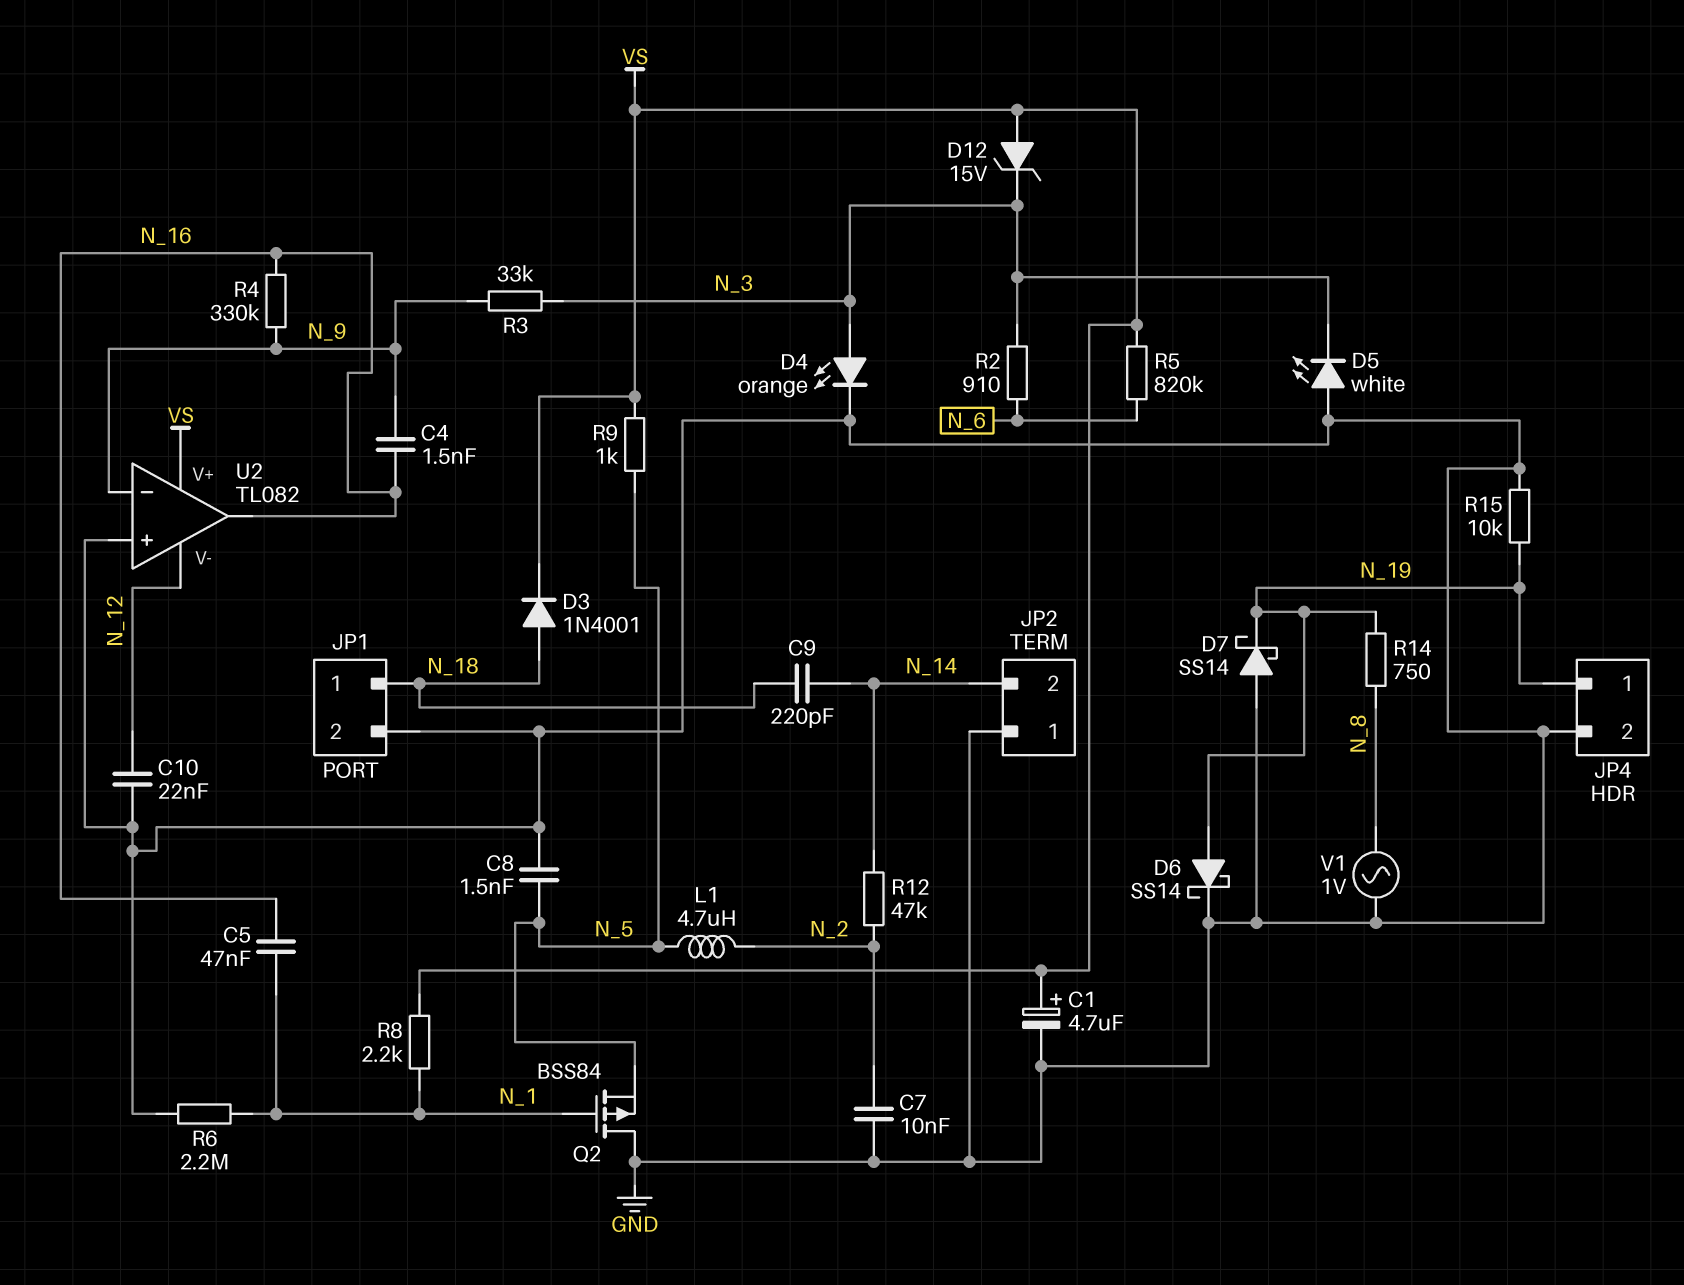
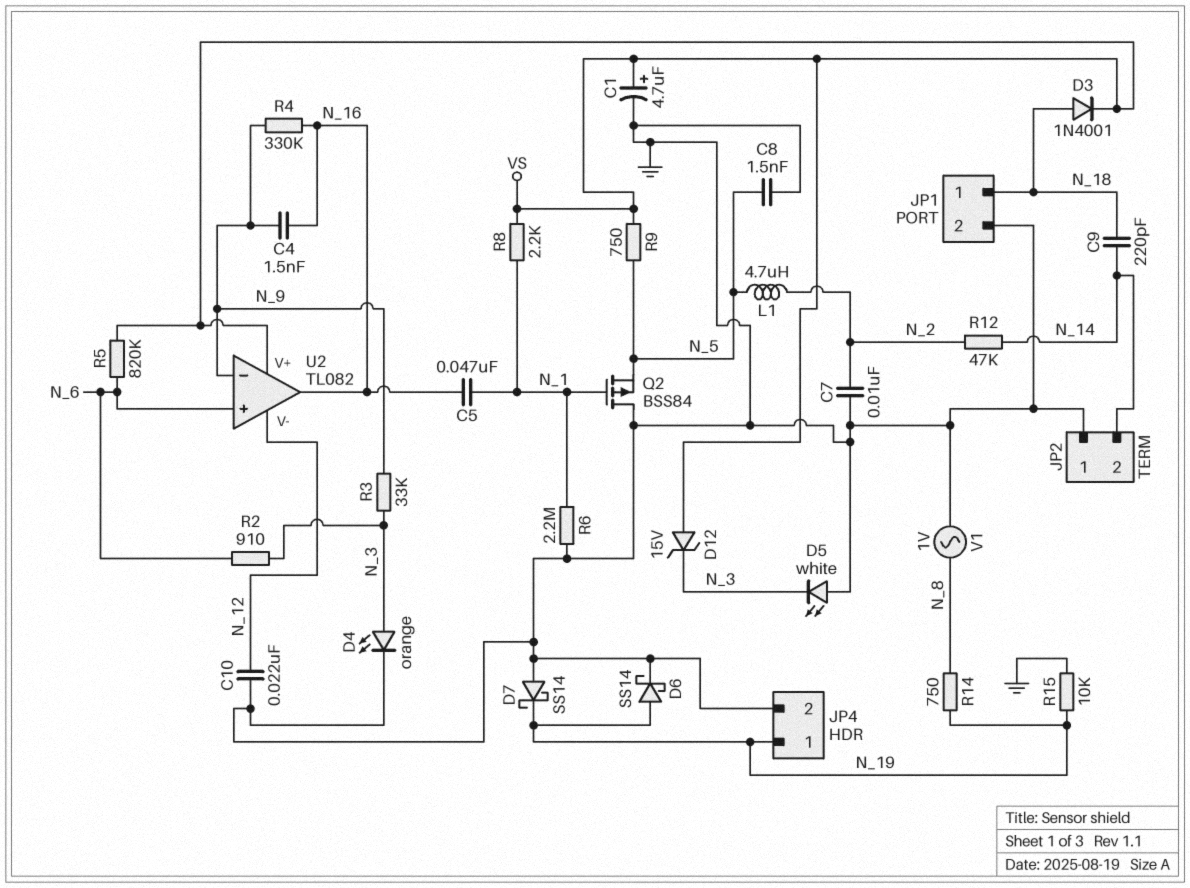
R9: 1k (N_5, VS) -> 750 (N_5, VS)
U2 pin in+: GND -> N_6

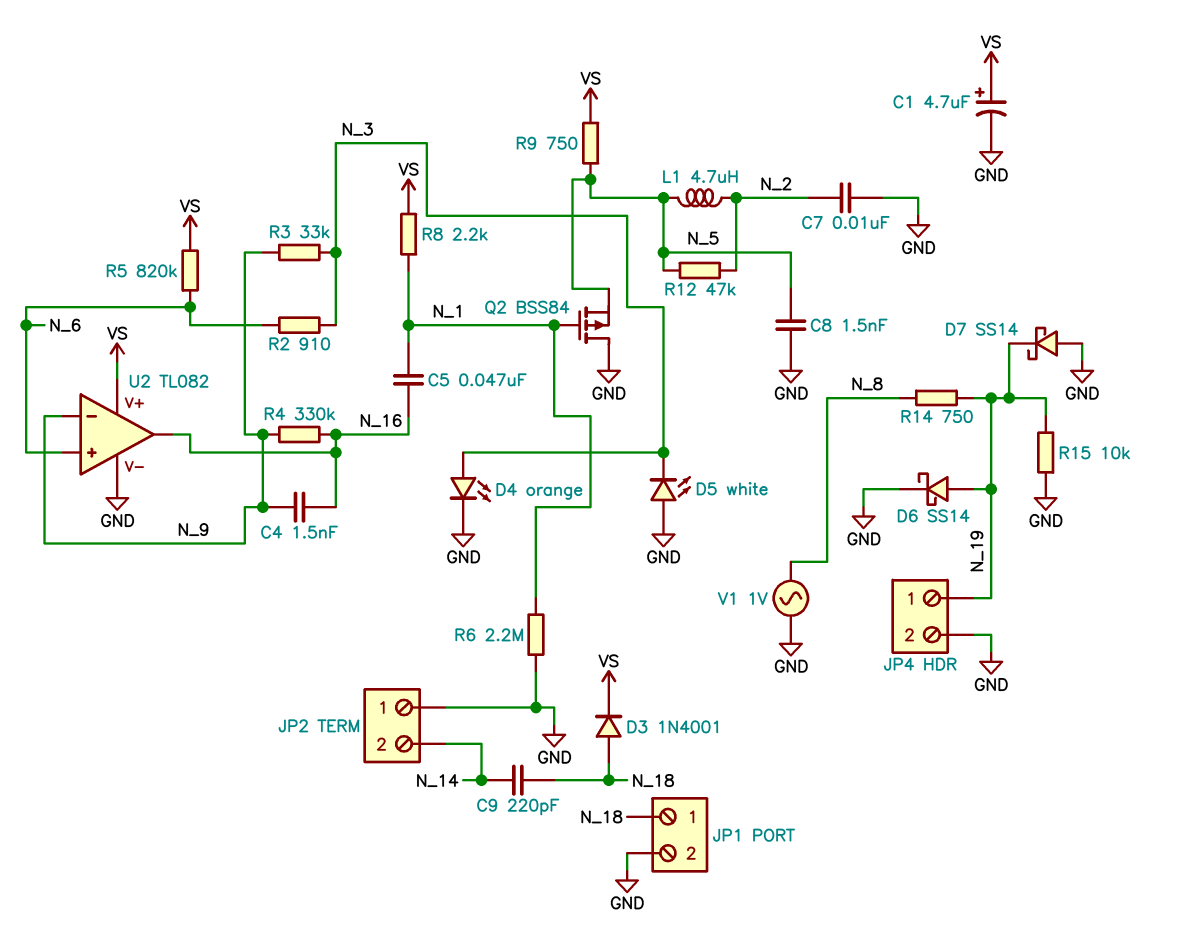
C10: 22nF (GND, N_12) -> none
D12: zener 15V (A VS, K N_3) -> none
R12: 47k (N_2, N_14) -> 47k (N_2, N_5)
U2 pin V-: N_12 -> GND

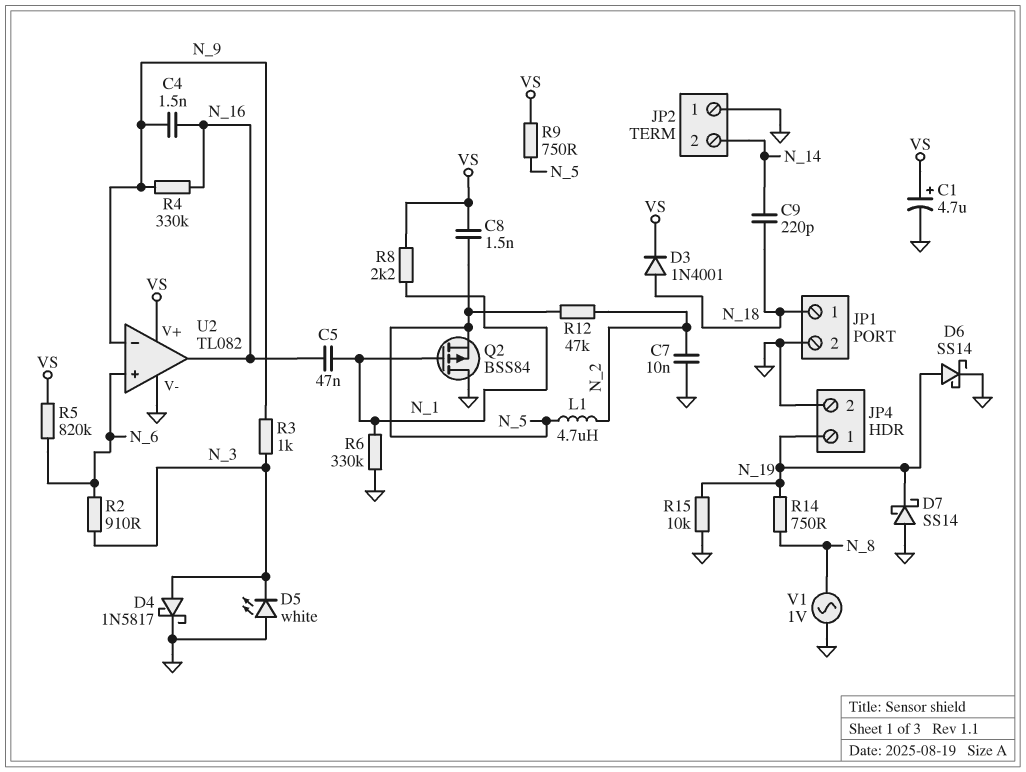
C8: 1.5nF (GND, N_5) -> 1.5nF (N_5, VS)
D4: LED orange (A N_3, K GND) -> schottky 1N5817 (A N_3, K GND)
R3: 33k (N_3, N_9) -> 1k (N_3, N_9)
R6: 2.2M (GND, N_1) -> 330k (GND, N_1)

